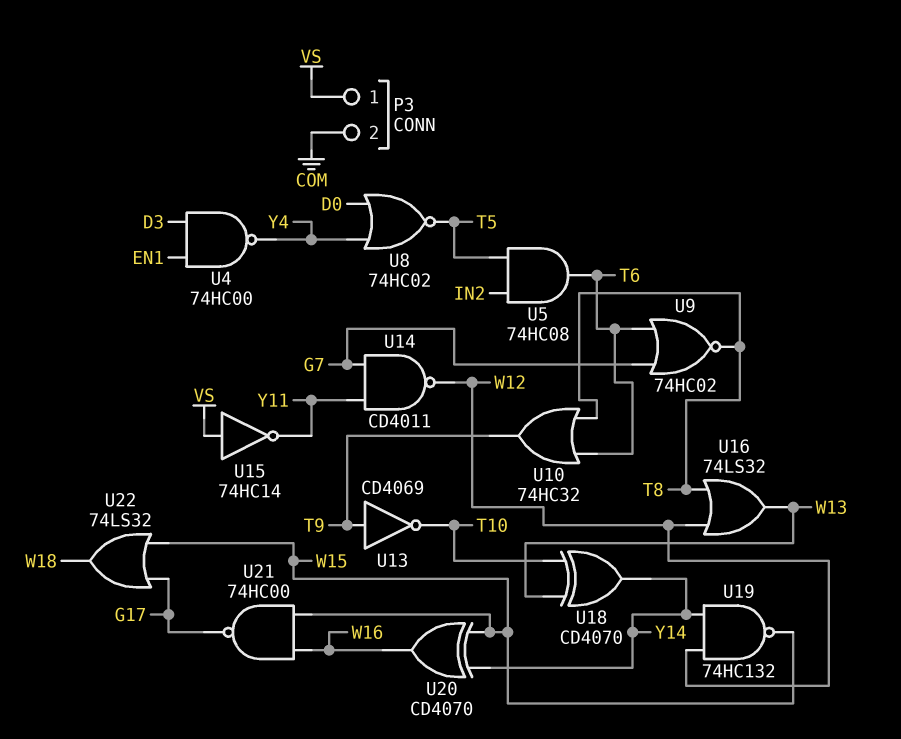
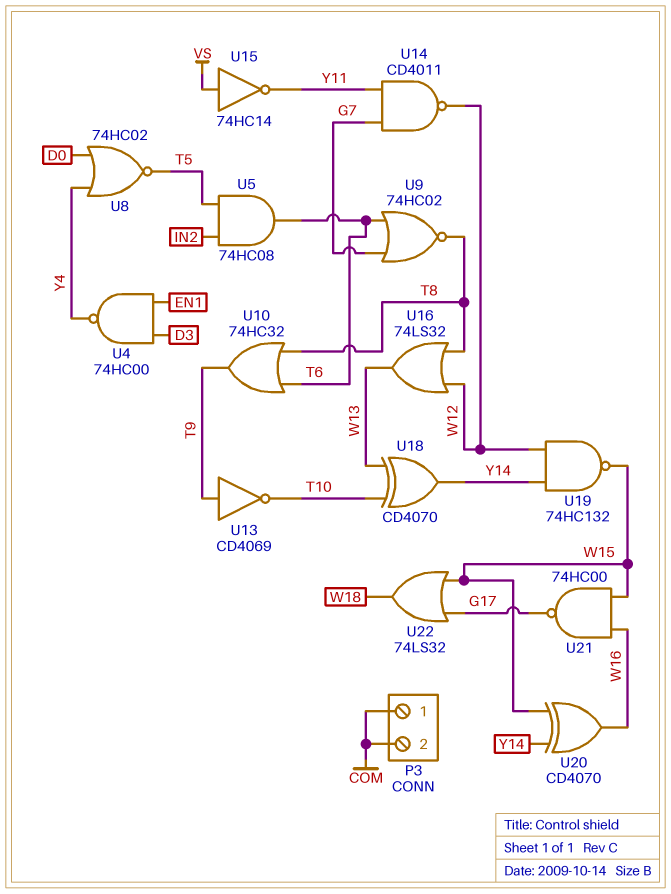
P3 pin 1: VS -> COM

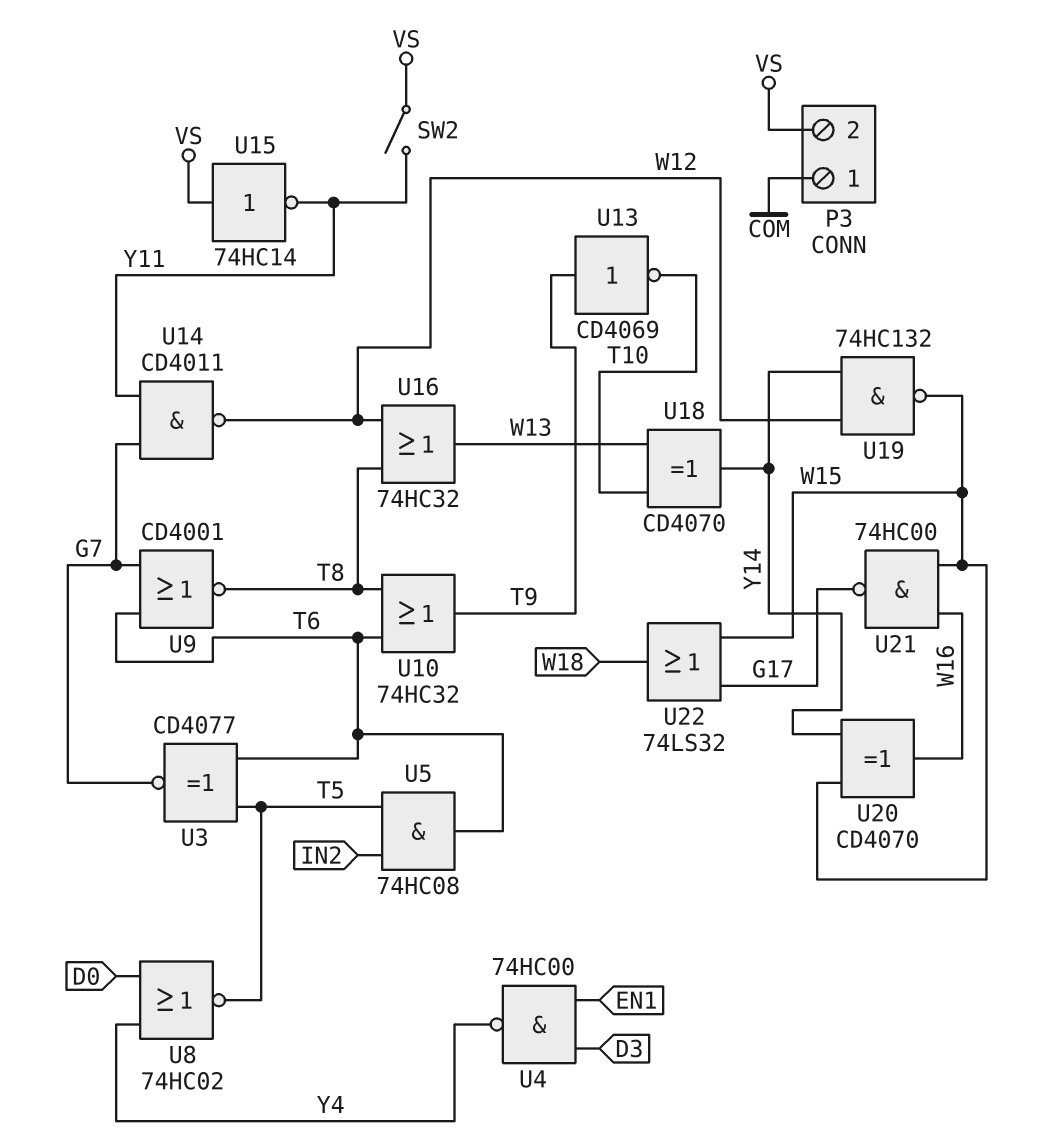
P3 pin 2: COM -> VS
SW2: none -> switch (VS, Y11)
U3: none -> XNOR CD4077 (in T5, in T6, out G7)
U9: NOR 74HC02 (in G7, in T6, out T8) -> NOR CD4001 (in G7, in T6, out T8)
U16: OR 74LS32 (in T8, in W12, out W13) -> OR 74HC32 (in T8, in W12, out W13)

